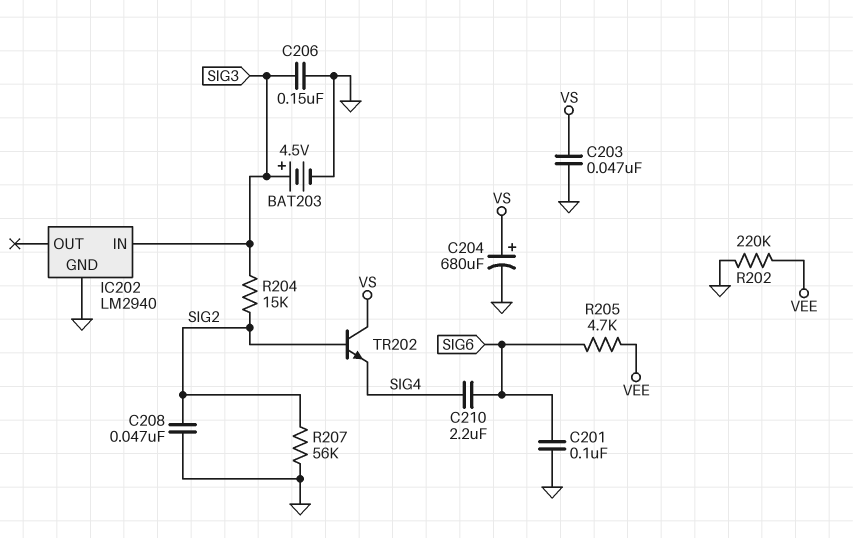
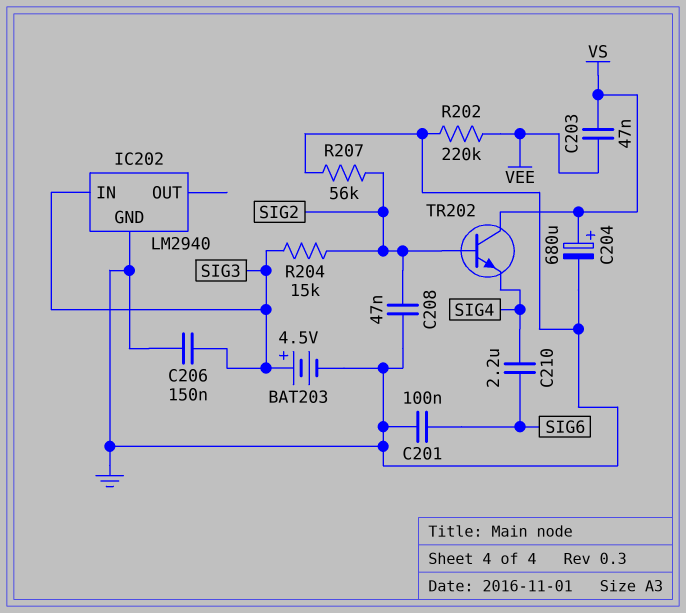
C203: 47nF (GND, VS) -> 47nF (VEE, VS)
R205: 4.7k (SIG6, VEE) -> none

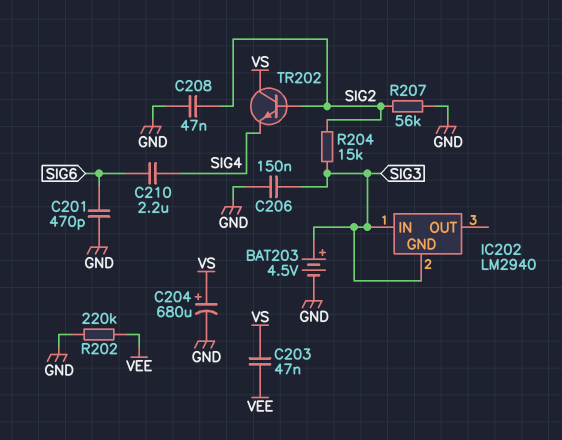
C201: 100nF (GND, SIG6) -> 470pF (GND, SIG6)
IC202 pin GND: GND -> SIG3

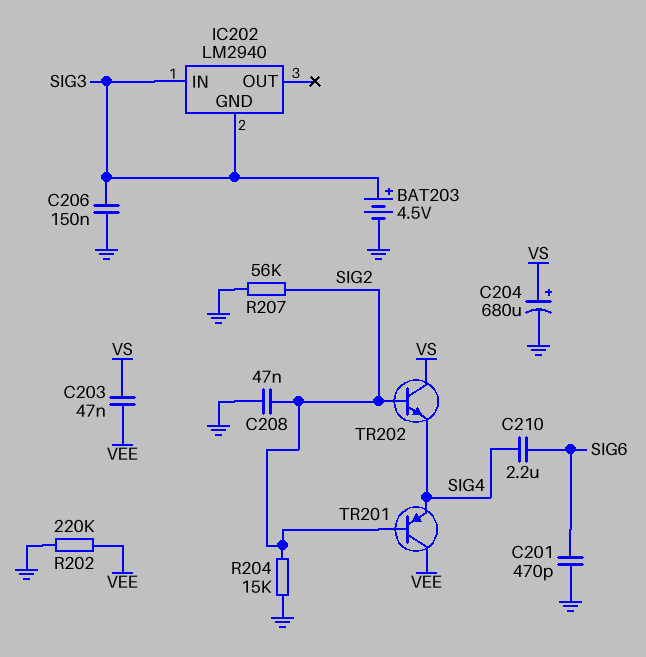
R204: 15k (SIG2, SIG3) -> 15k (GND, SIG2)
TR201: none -> PNP (B SIG2, C VEE, E SIG4)

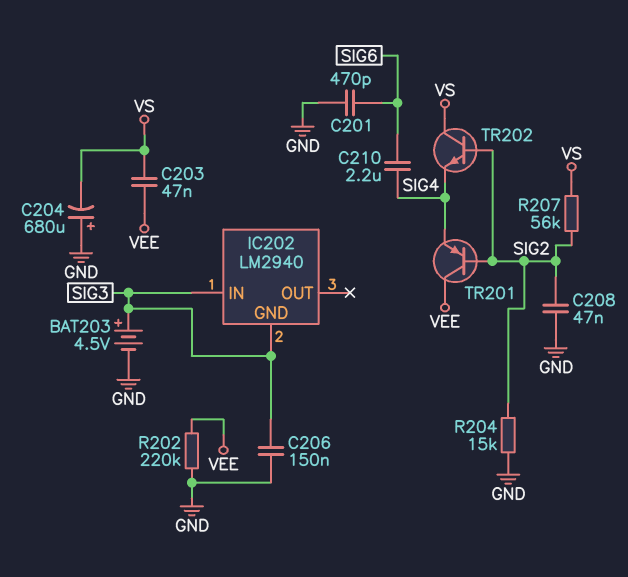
C204: 680uF (plus VS, minus GND) -> 680uF (plus GND, minus VS)
R207: 56k (GND, SIG2) -> 56k (SIG2, VS)

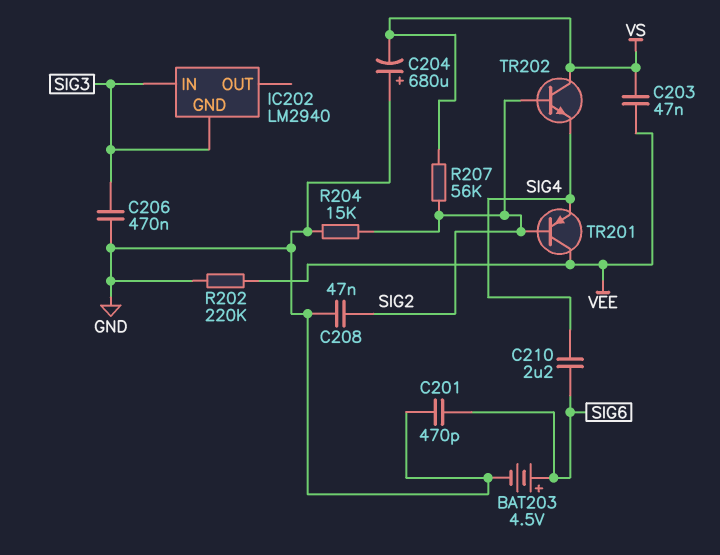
BAT203: 4.5V (plus SIG3, minus GND) -> 4.5V (plus SIG6, minus GND)
C206: 150nF (GND, SIG3) -> 470nF (GND, SIG3)

